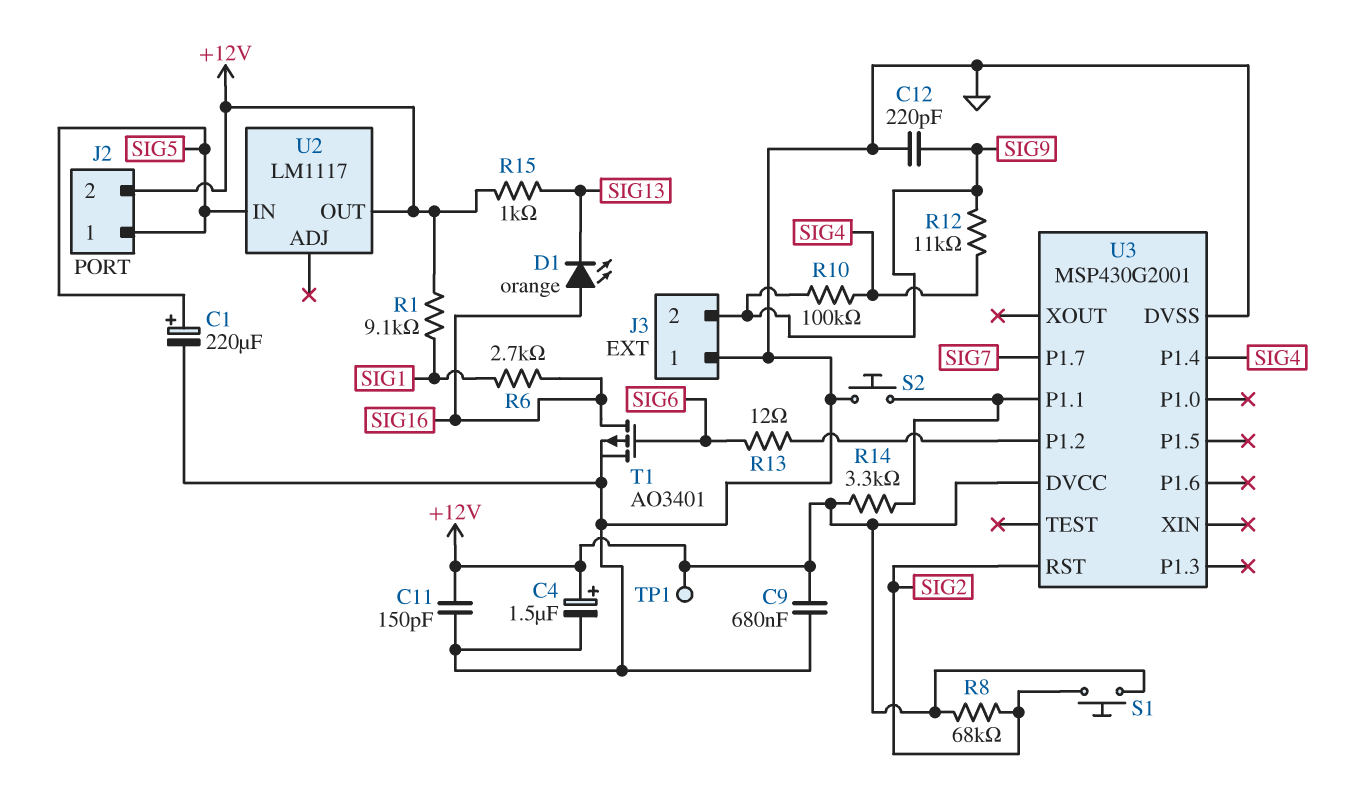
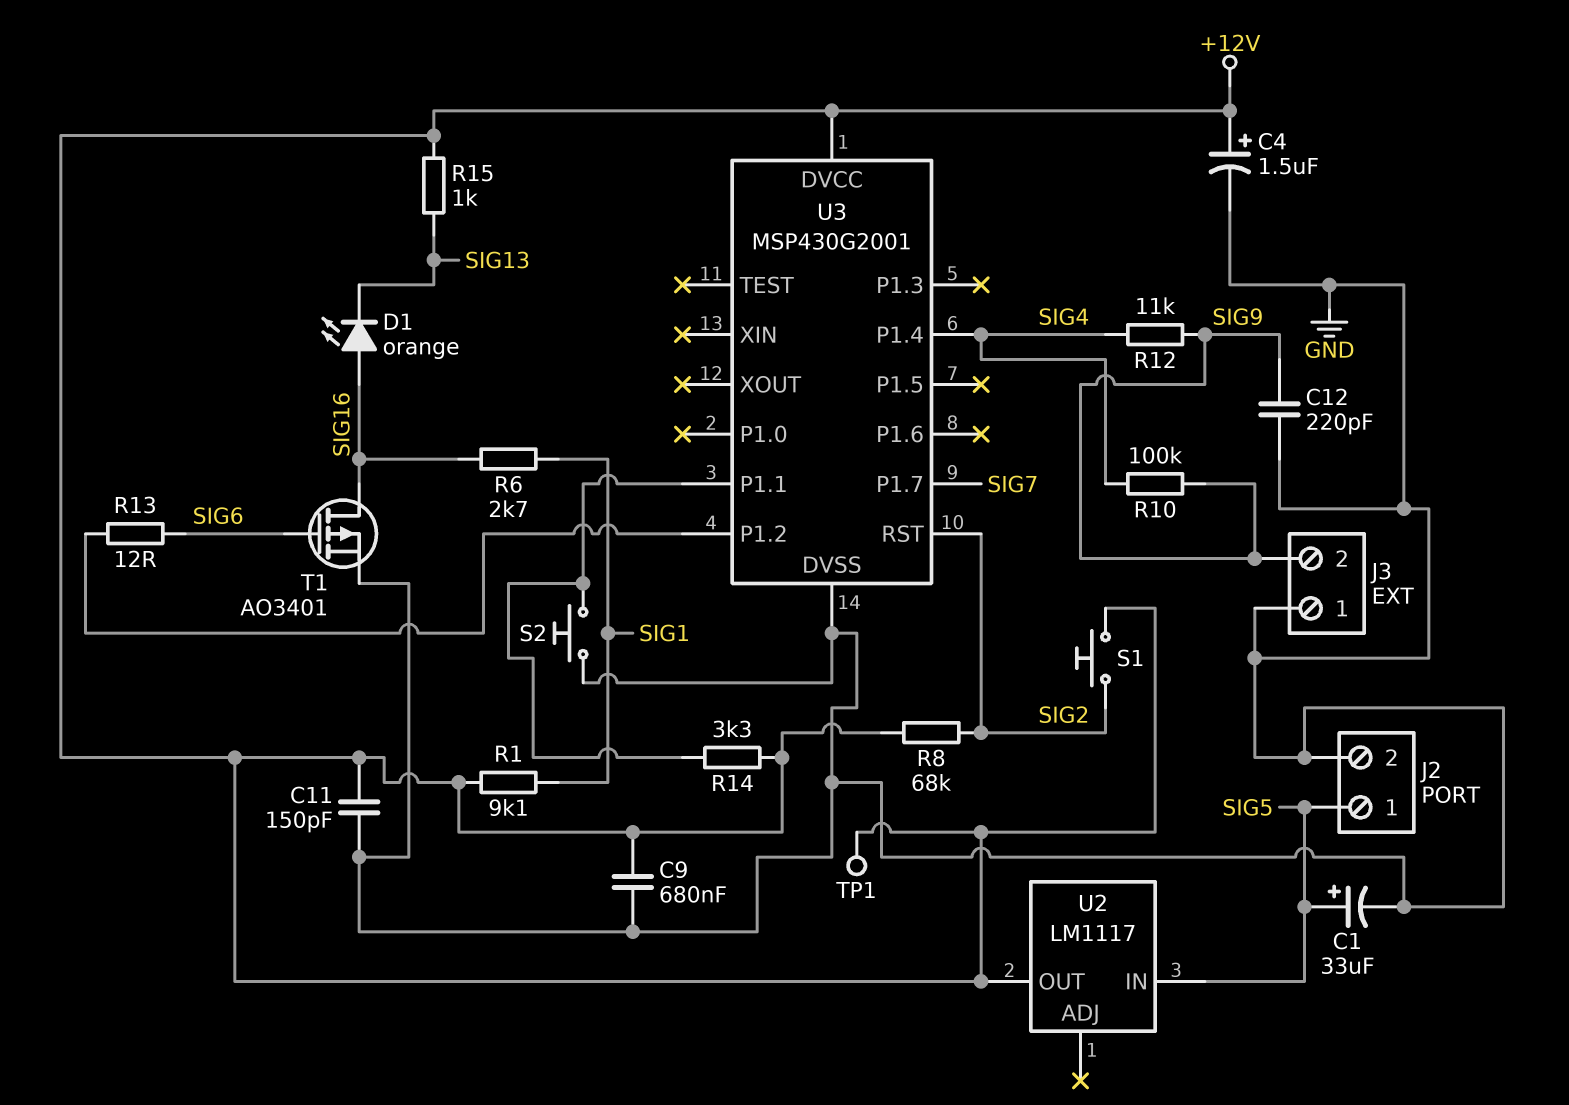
C1: 220uF (plus SIG5, minus GND) -> 33uF (plus SIG5, minus GND)
J2 pin 2: +12V -> GND

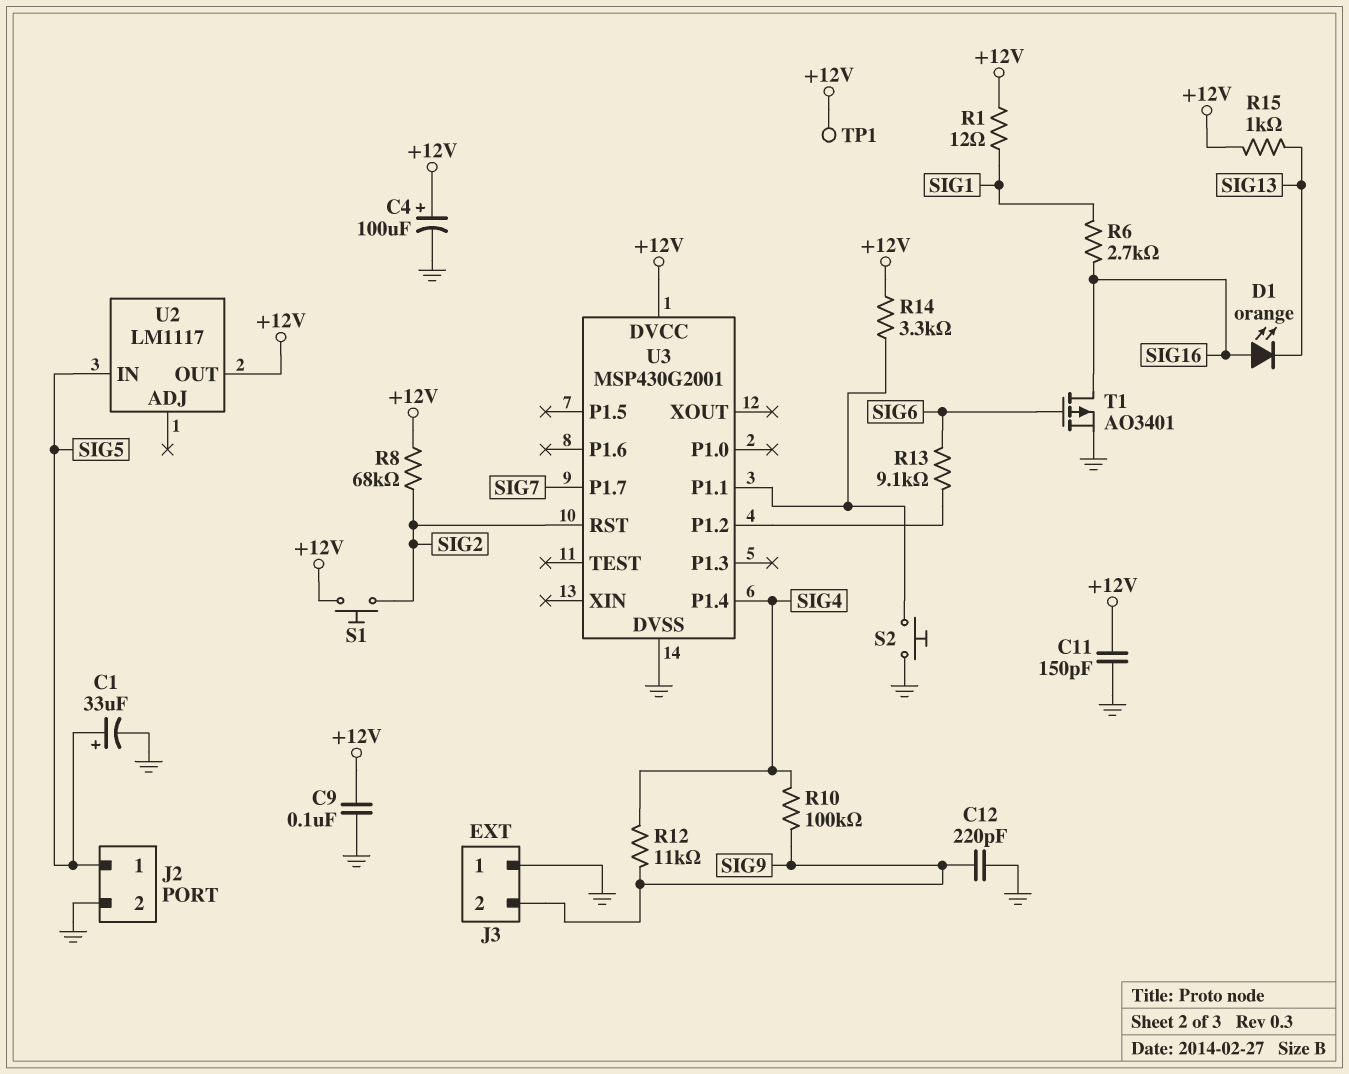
C4: 1.5uF (plus +12V, minus GND) -> 100uF (plus +12V, minus GND)
C9: 680nF (+12V, GND) -> 100nF (+12V, GND)
R1: 9.1k (+12V, SIG1) -> 12 (+12V, SIG1)
R13: 12 (SIG6, U3/P1.2) -> 9.1k (SIG6, U3/P1.2)

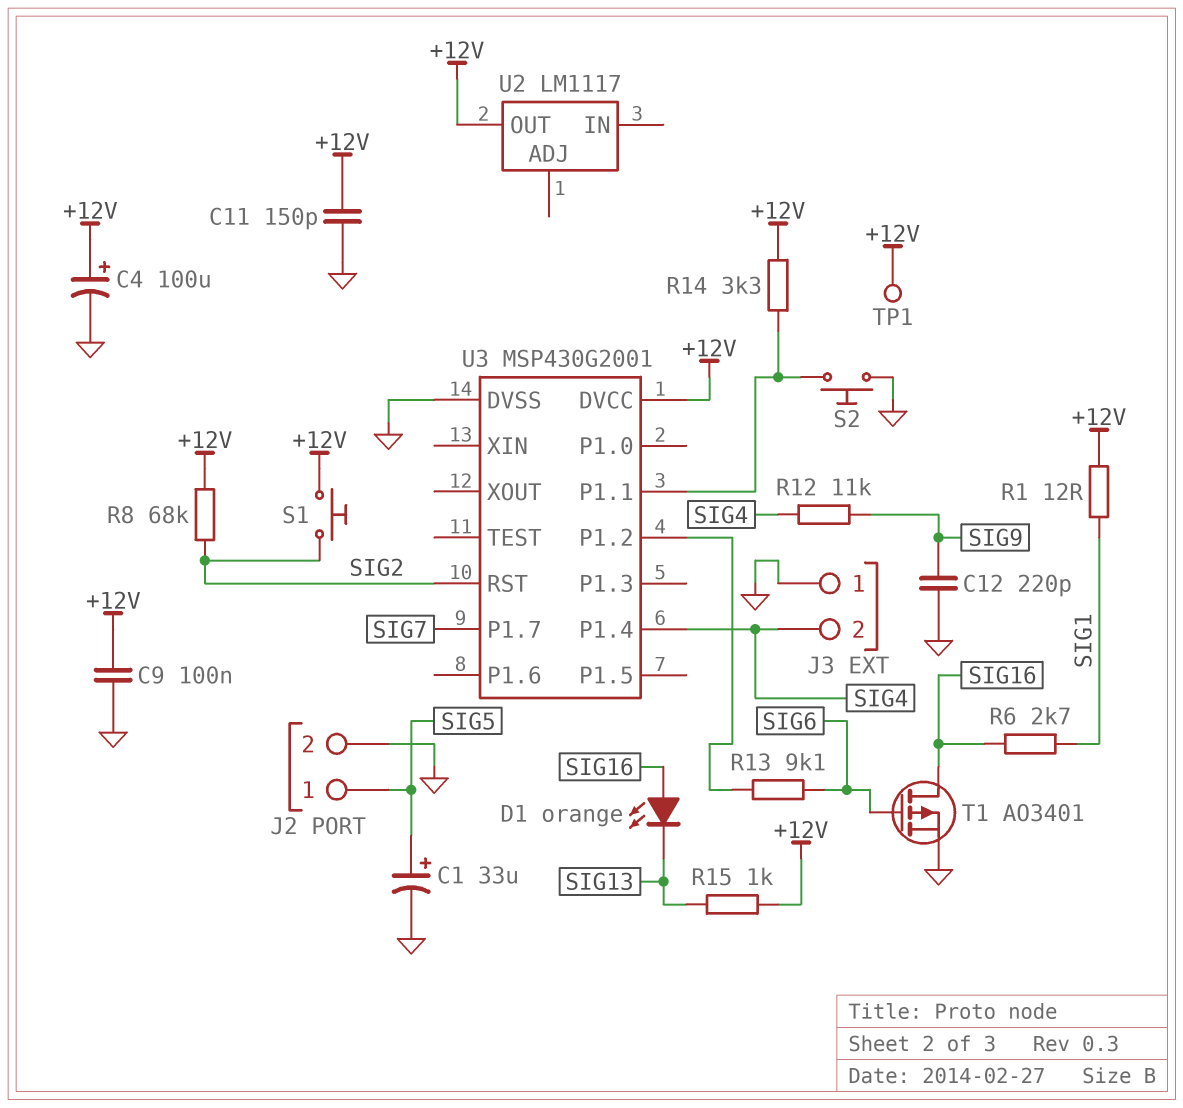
J3 pin 2: SIG9 -> SIG4
R10: 100k (SIG4, SIG9) -> none
U2 pin IN: SIG5 -> none

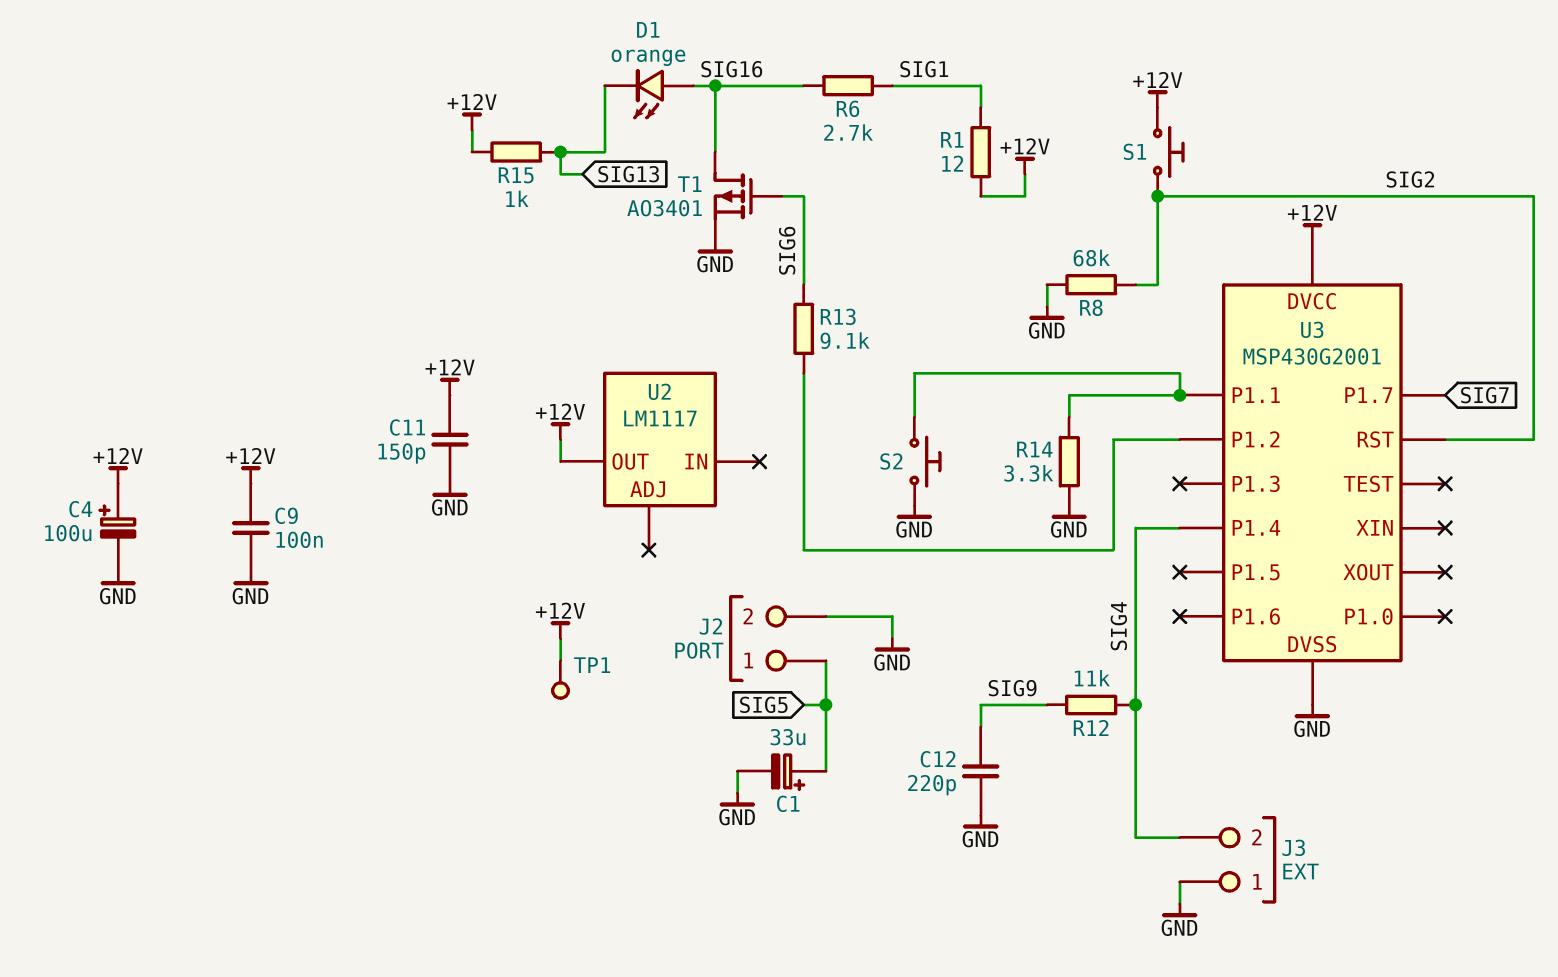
R8: 68k (+12V, SIG2) -> 68k (GND, SIG2)
R14: 3.3k (+12V, U3/P1.1) -> 3.3k (GND, U3/P1.1)

